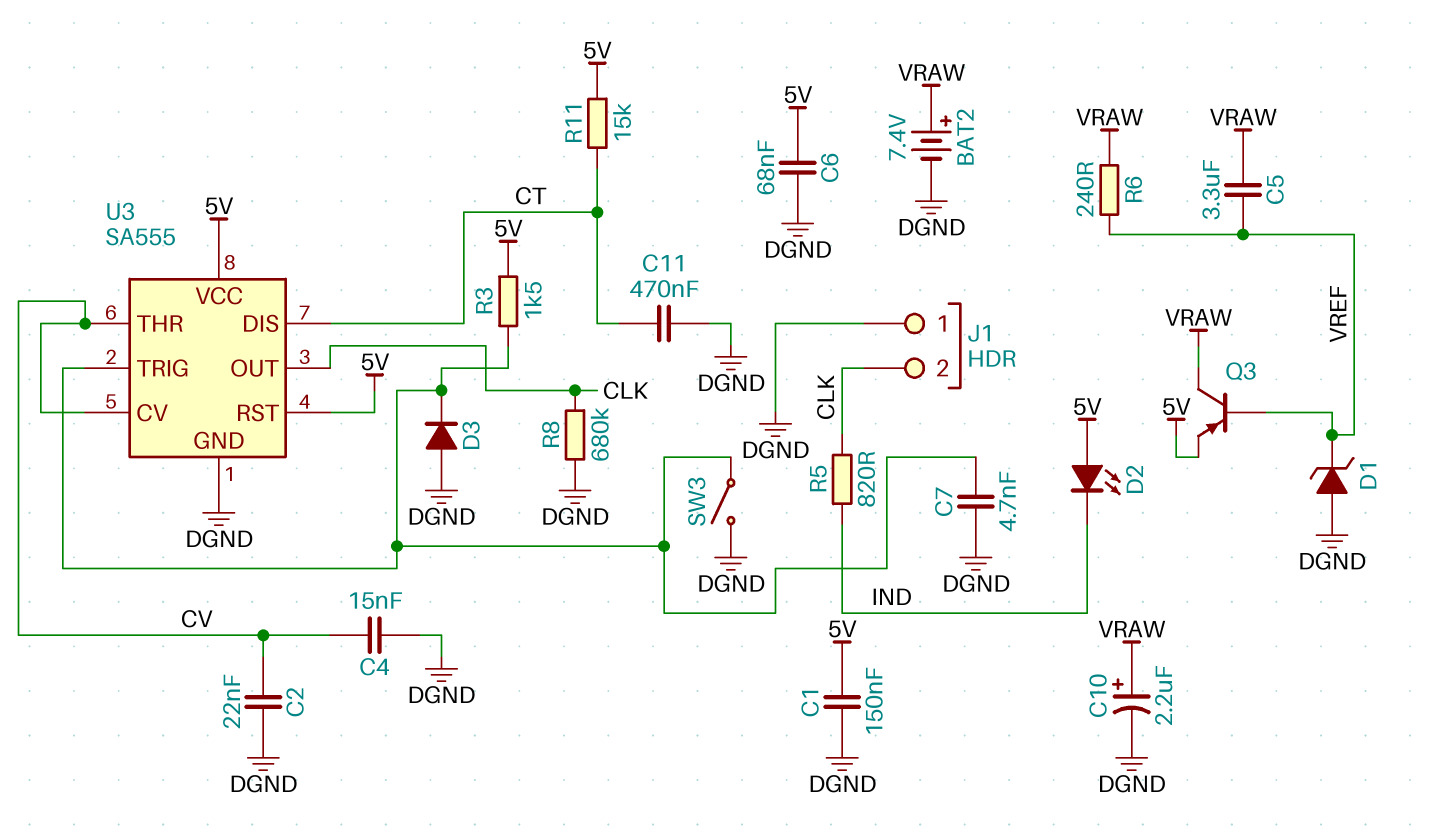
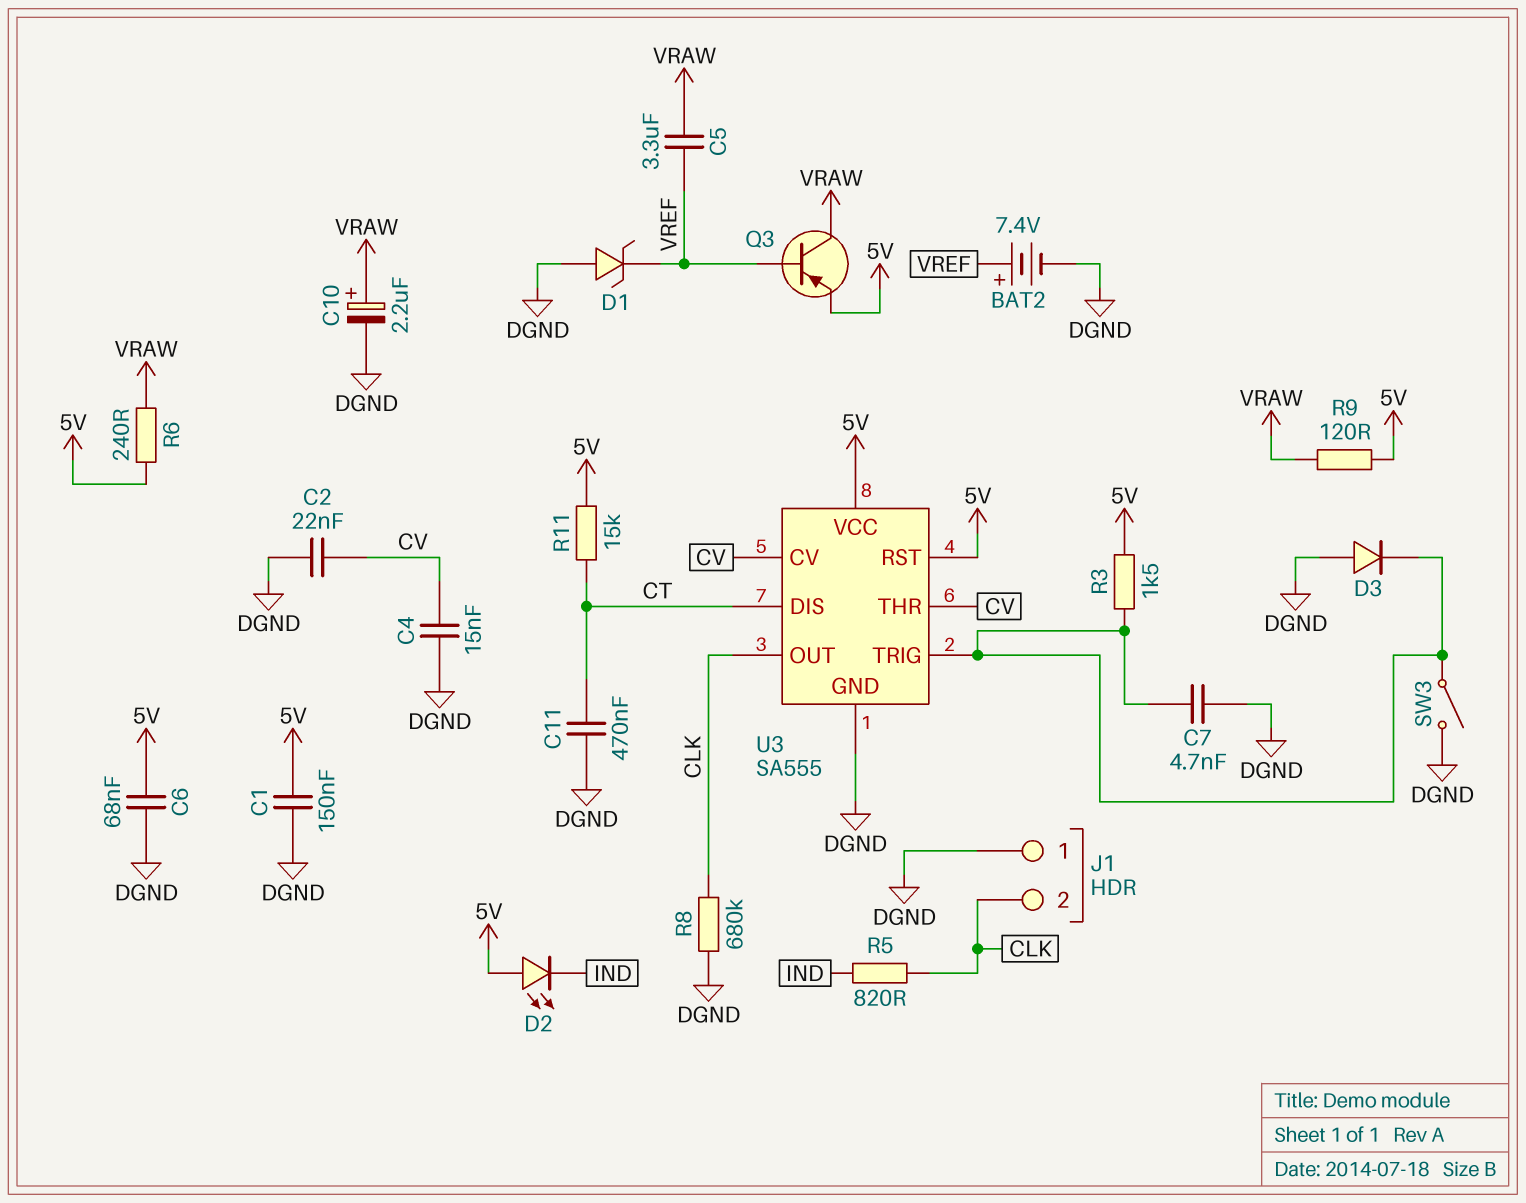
BAT2: 7.4V (plus VRAW, minus DGND) -> 7.4V (plus VREF, minus DGND)
R6: 240 (VRAW, VREF) -> 240 (5V, VRAW)
R9: none -> 120 (5V, VRAW)

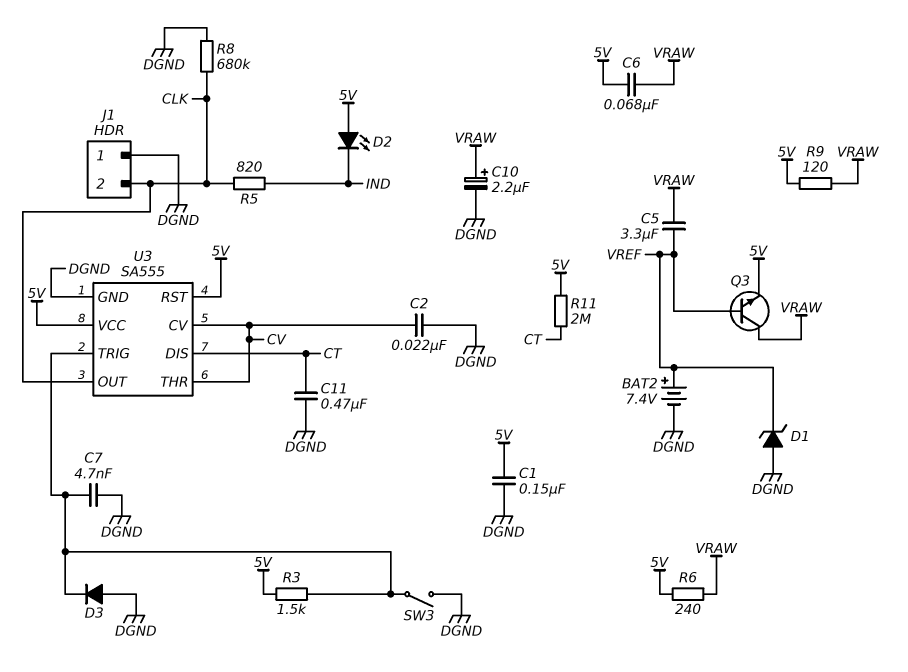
C4: 15nF (CV, DGND) -> none
C6: 68nF (5V, DGND) -> 68nF (5V, VRAW)
Q3: PNP (B VREF, C VRAW, E 5V) -> NPN (B VREF, C VRAW, E 5V)
R11: 15k (5V, CT) -> 2M (5V, CT)

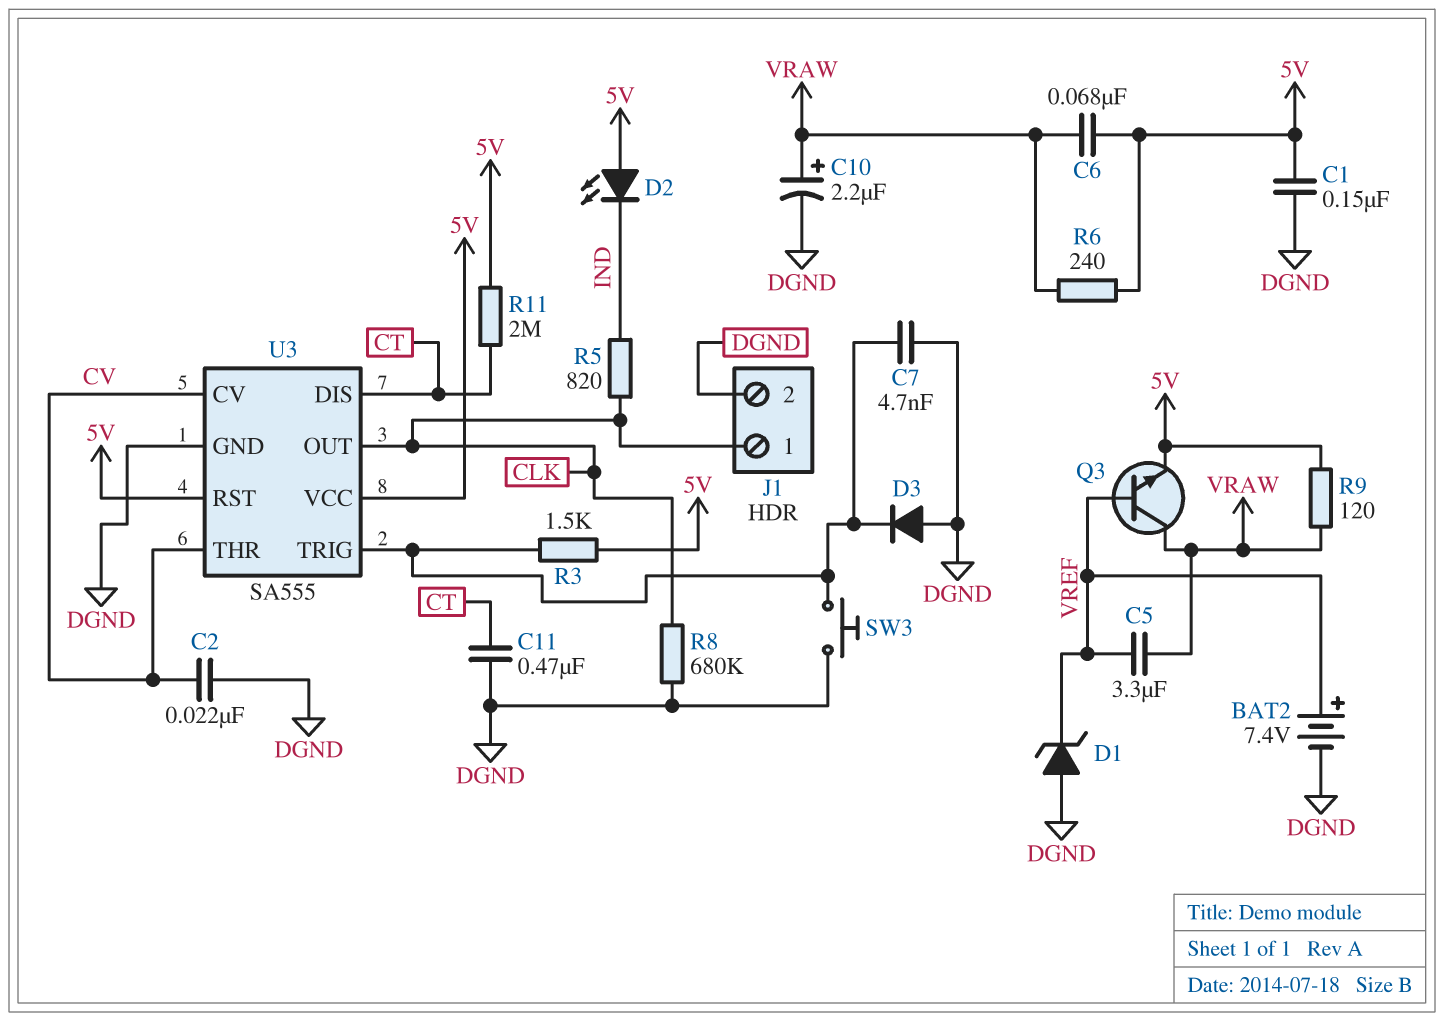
J1 pin 1: DGND -> CLK
J1 pin 2: CLK -> DGND
SW3: switch (DGND, U3/TRIG) -> button (DGND, U3/TRIG)

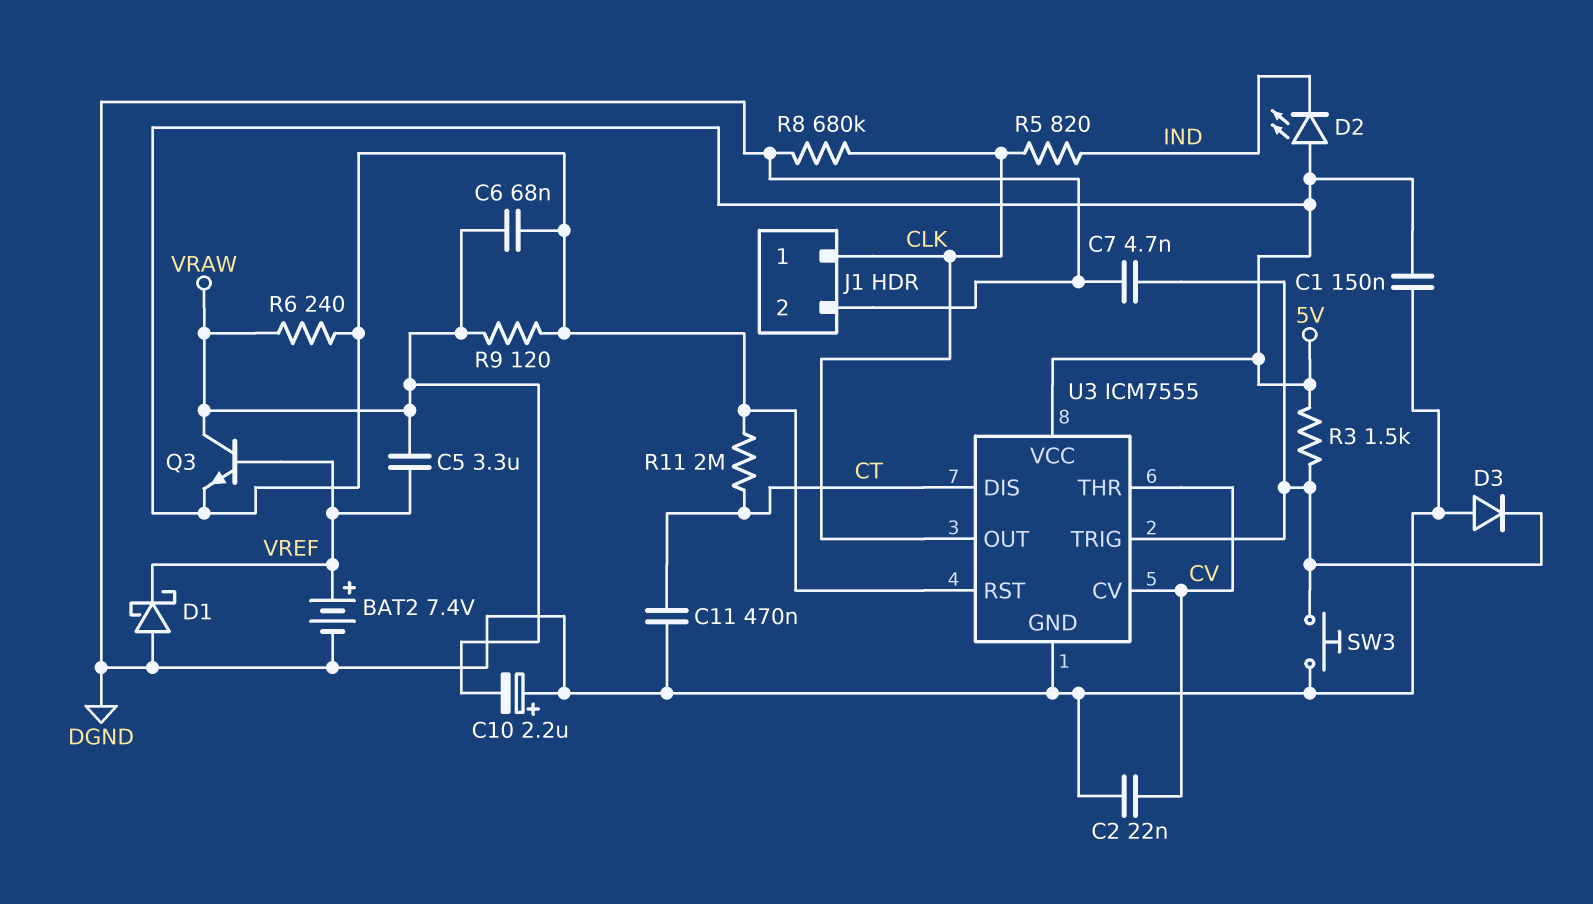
C10: 2.2uF (plus VRAW, minus DGND) -> 2.2uF (plus DGND, minus VRAW)
D1: zener (A DGND, K VREF) -> schottky (A DGND, K VREF)
U3: SA555 -> ICM7555

